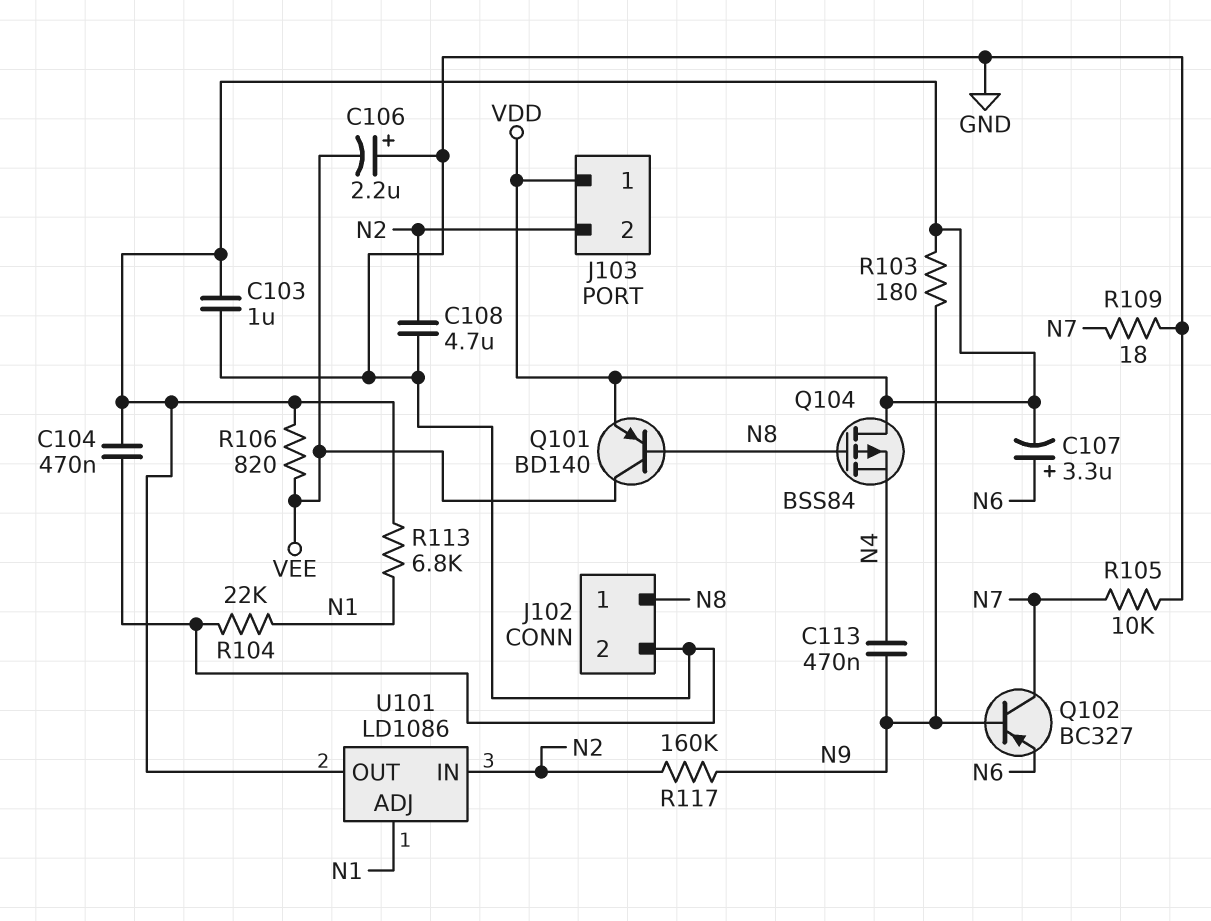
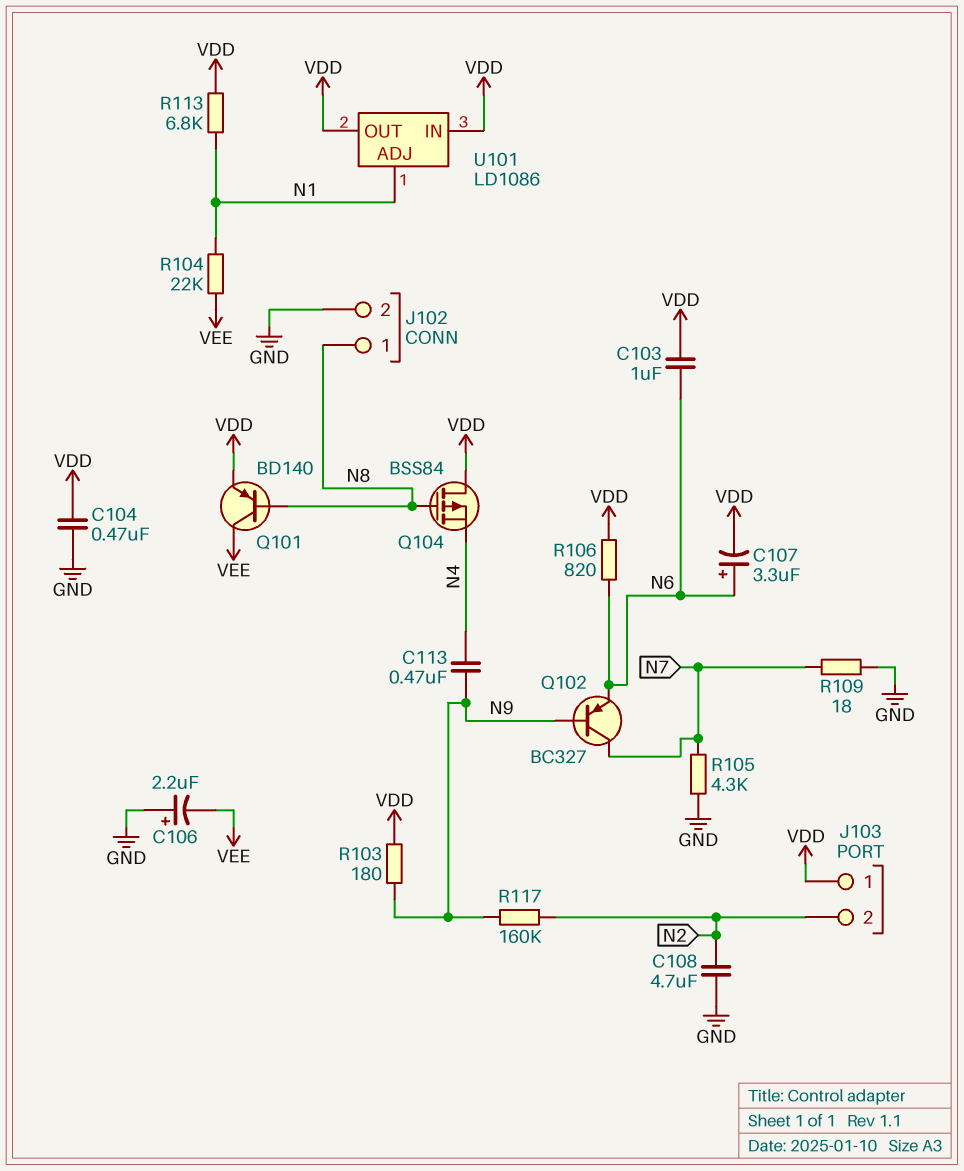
C103: 1uF (GND, VDD) -> 1uF (N6, VDD)
R104: 22k (GND, N1) -> 22k (N1, VEE)
R105: 10k (GND, N7) -> 4.3k (GND, N7)
R106: 820 (VDD, VEE) -> 820 (N6, VDD)
U101 pin IN: N2 -> VDD

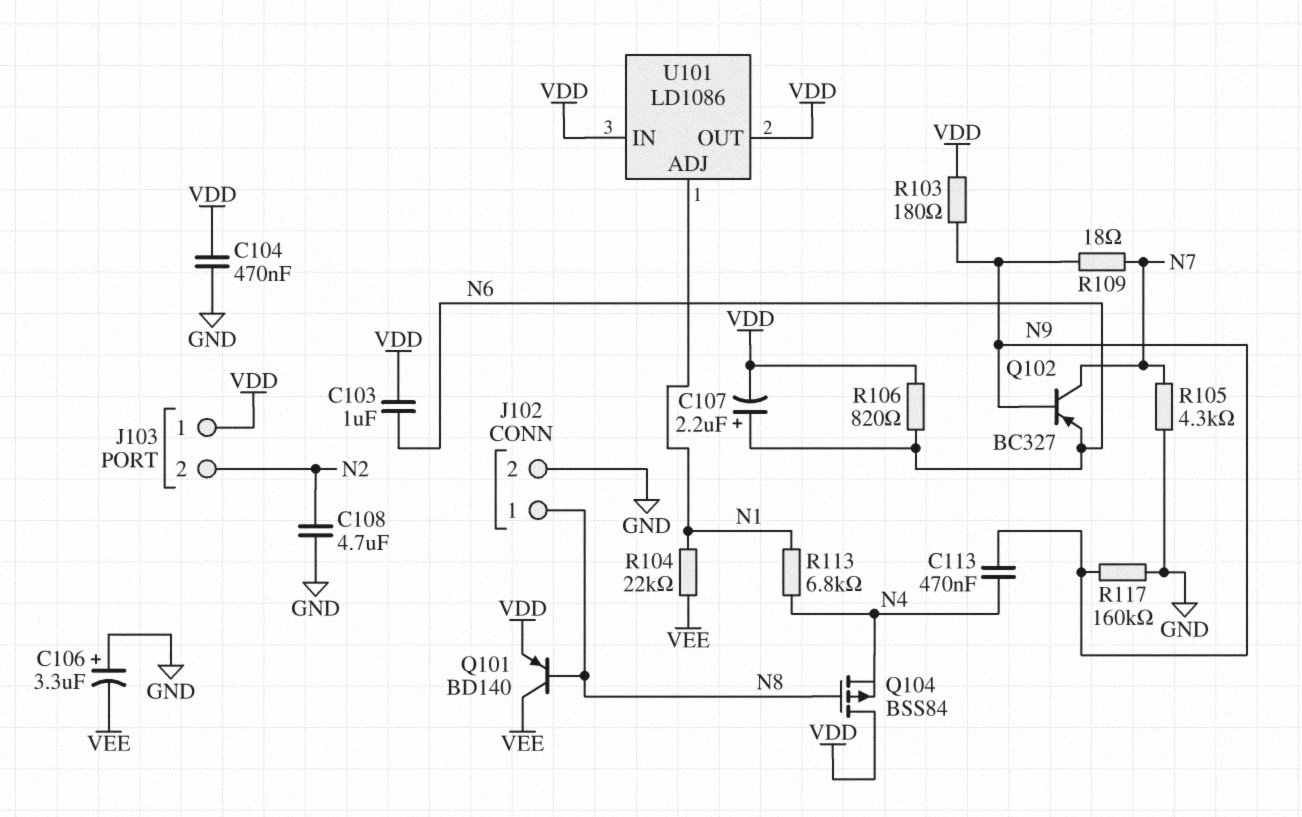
C106: 2.2uF (plus GND, minus VEE) -> 3.3uF (plus GND, minus VEE)
C107: 3.3uF (plus N6, minus VDD) -> 2.2uF (plus N6, minus VDD)
R109: 18 (GND, N7) -> 18 (N7, N9)
R113: 6.8k (N1, VDD) -> 6.8k (N1, N4)
R117: 160k (N2, N9) -> 160k (GND, N9)

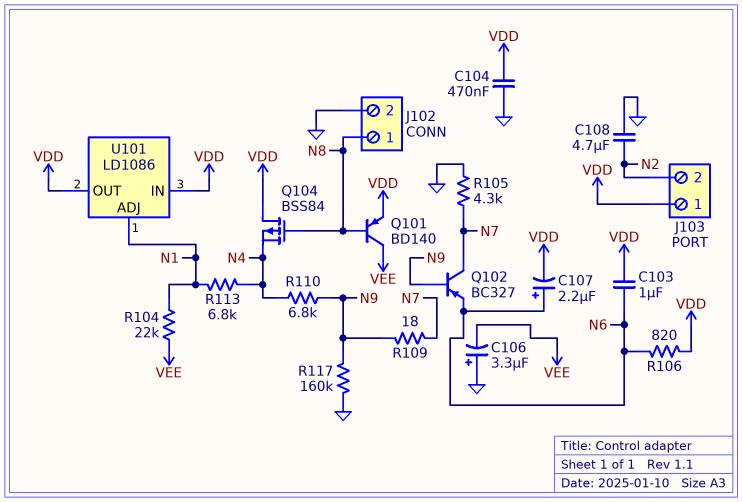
C113: 470nF (N4, N9) -> none
R103: 180 (N9, VDD) -> none
R110: none -> 6.8k (N4, N9)

